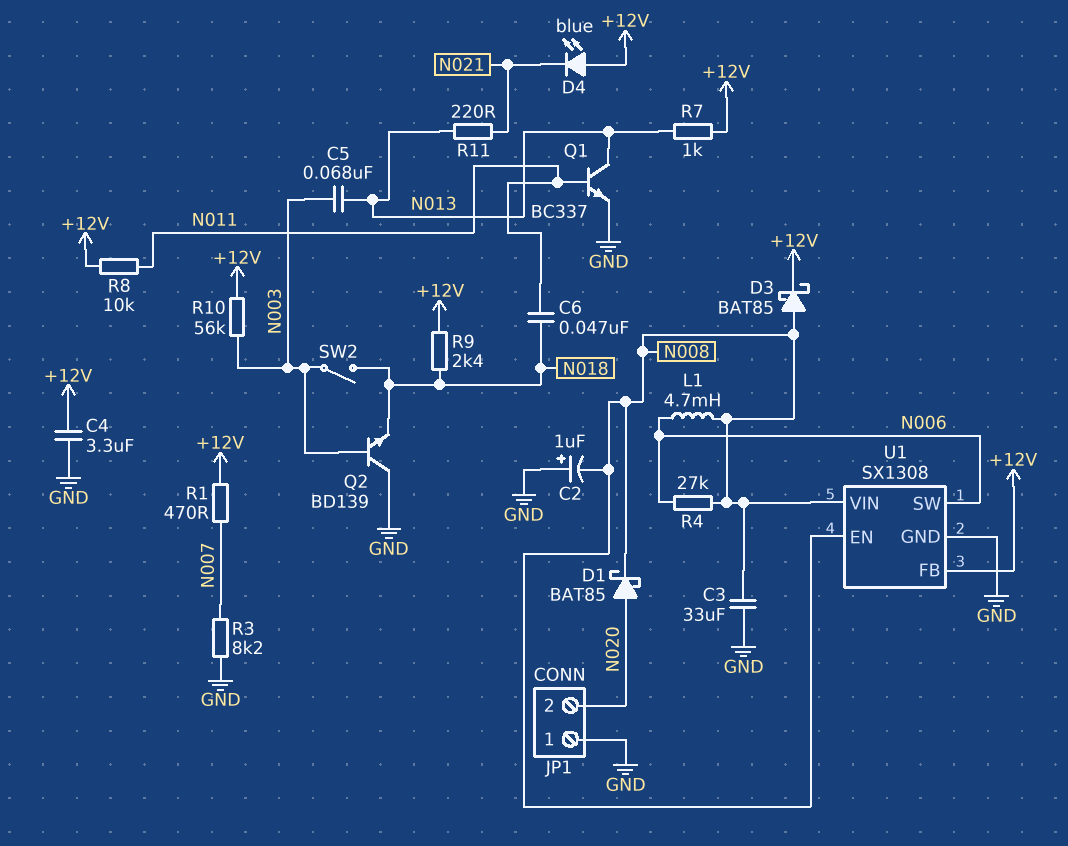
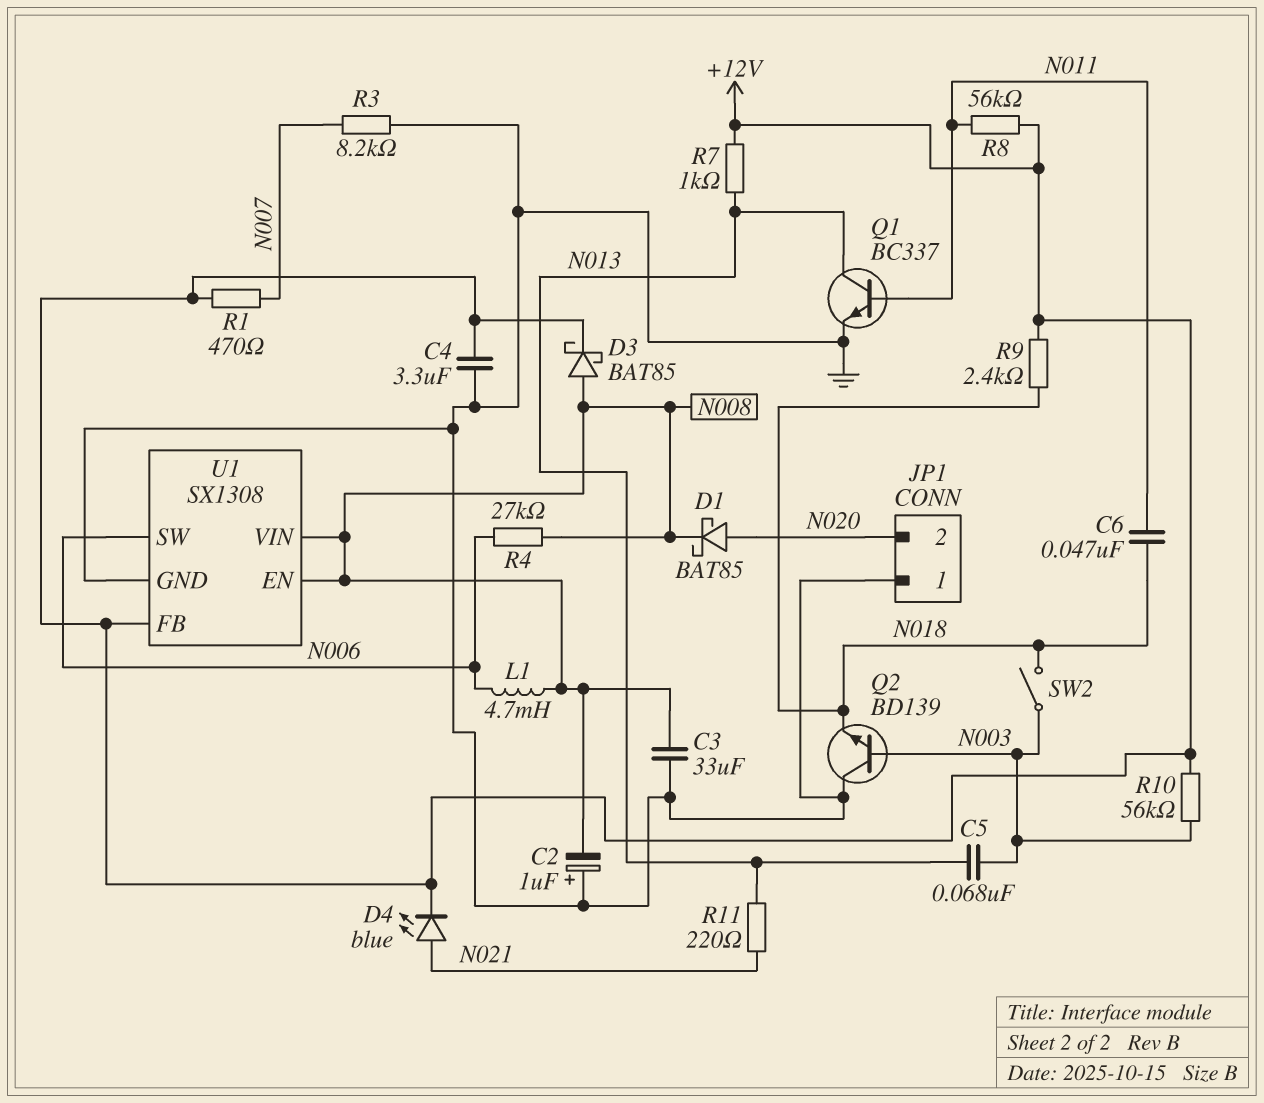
D4: LED blue (A +12V, K N021) -> LED blue (A N021, K +12V)
R8: 10k (+12V, N011) -> 56k (+12V, N011)

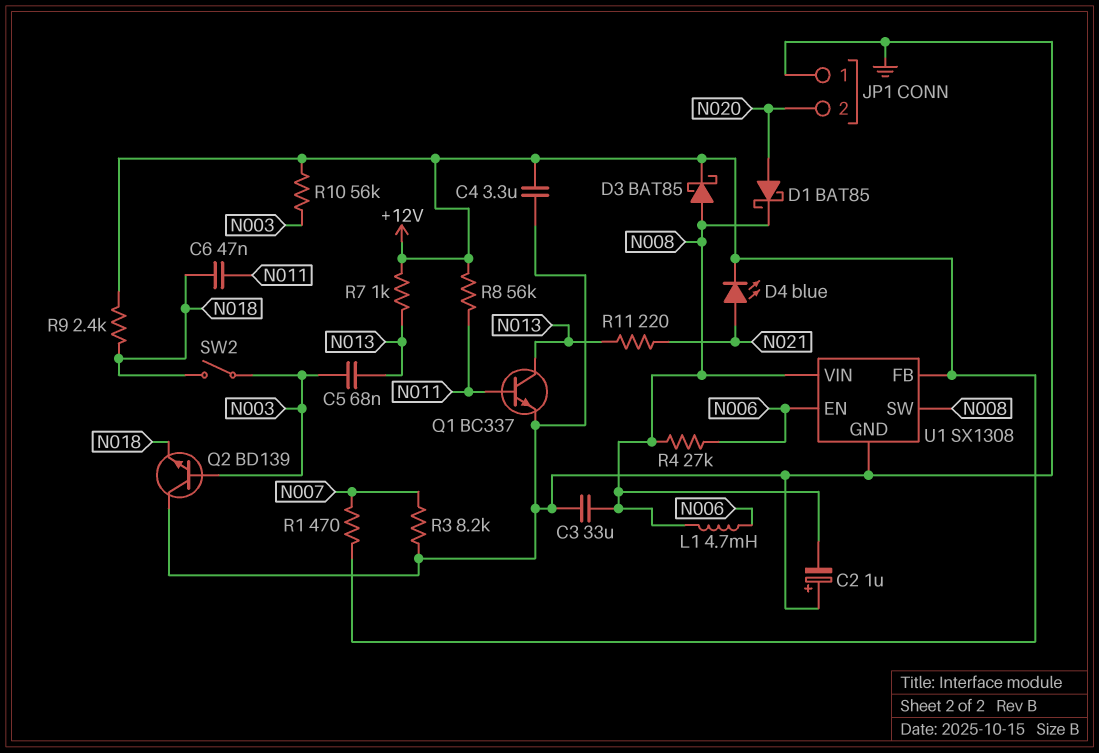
U1 pin EN: N008 -> N006
U1 pin SW: N006 -> N008

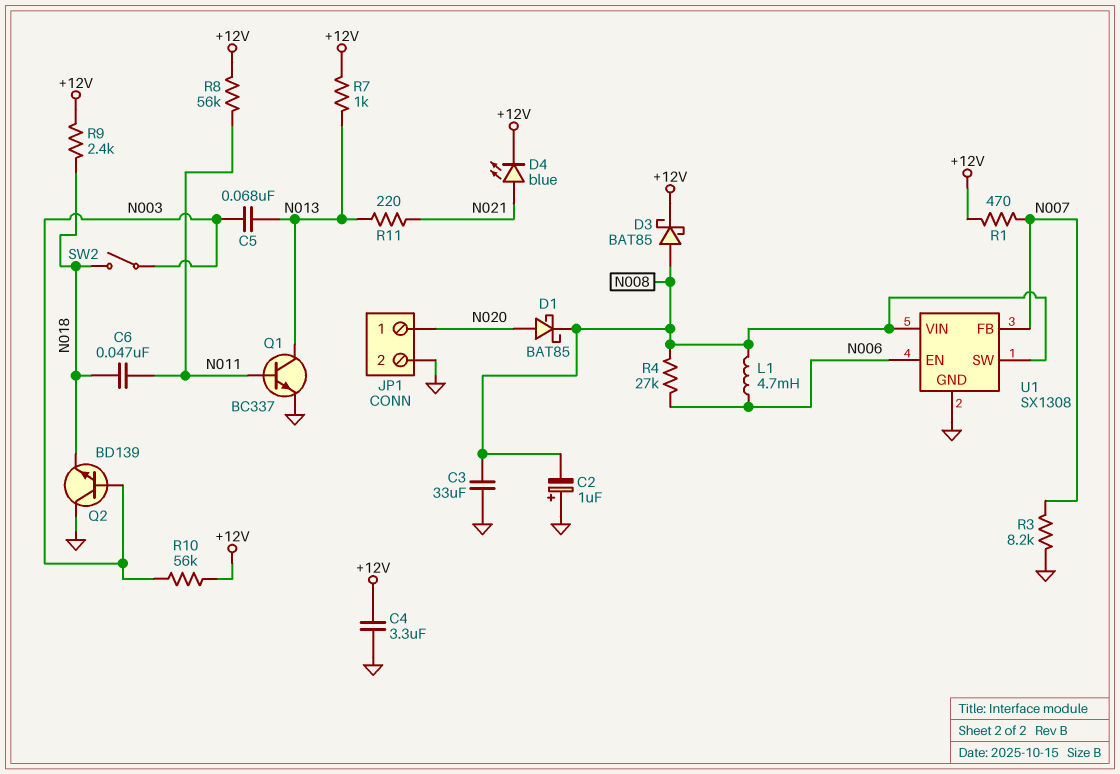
JP1 pin 1: GND -> N020
JP1 pin 2: N020 -> GND
U1 pin FB: +12V -> N007

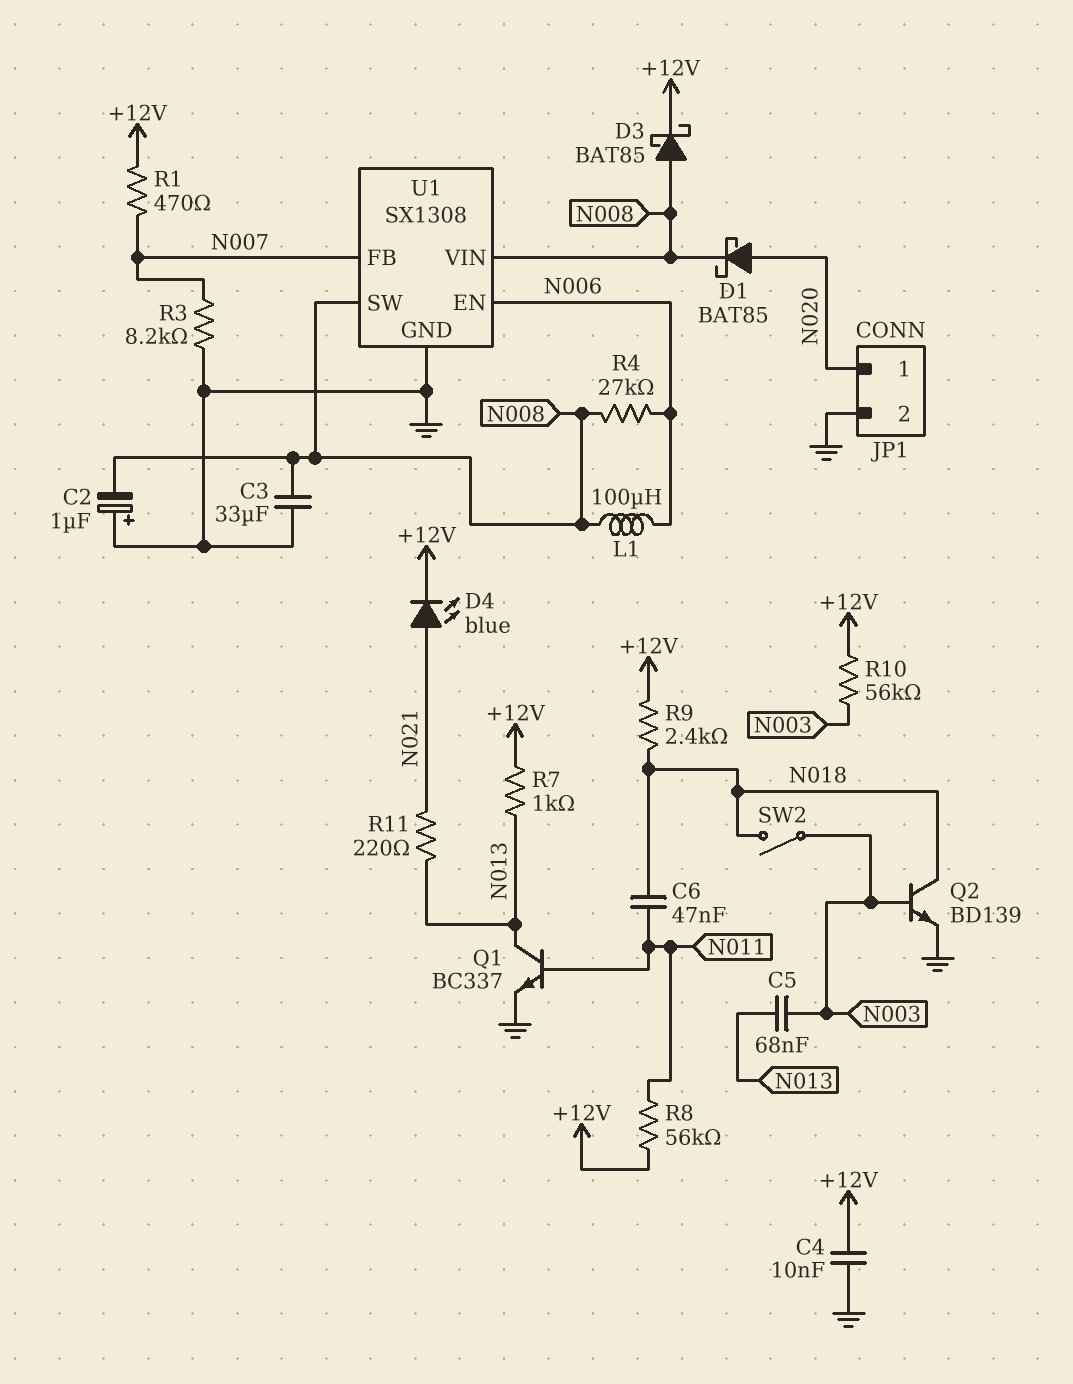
C4: 3.3uF (+12V, GND) -> 10nF (+12V, GND)
L1: 4.7mH (N006, N008) -> 100uH (N006, N008)
Q2: NPN BD139 (B N003, C GND, E N018) -> NPN BD139 (B N003, C N018, E GND)

